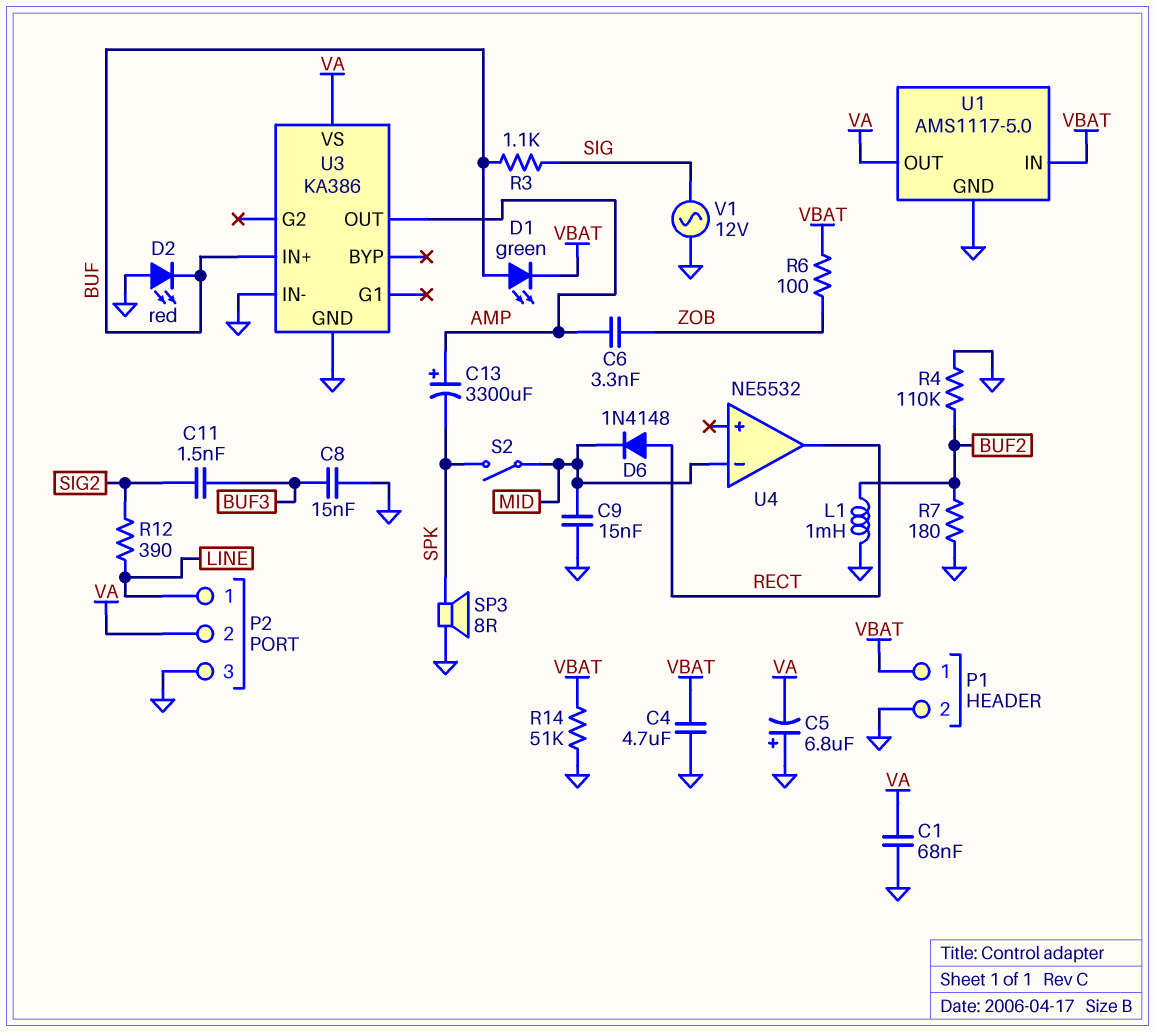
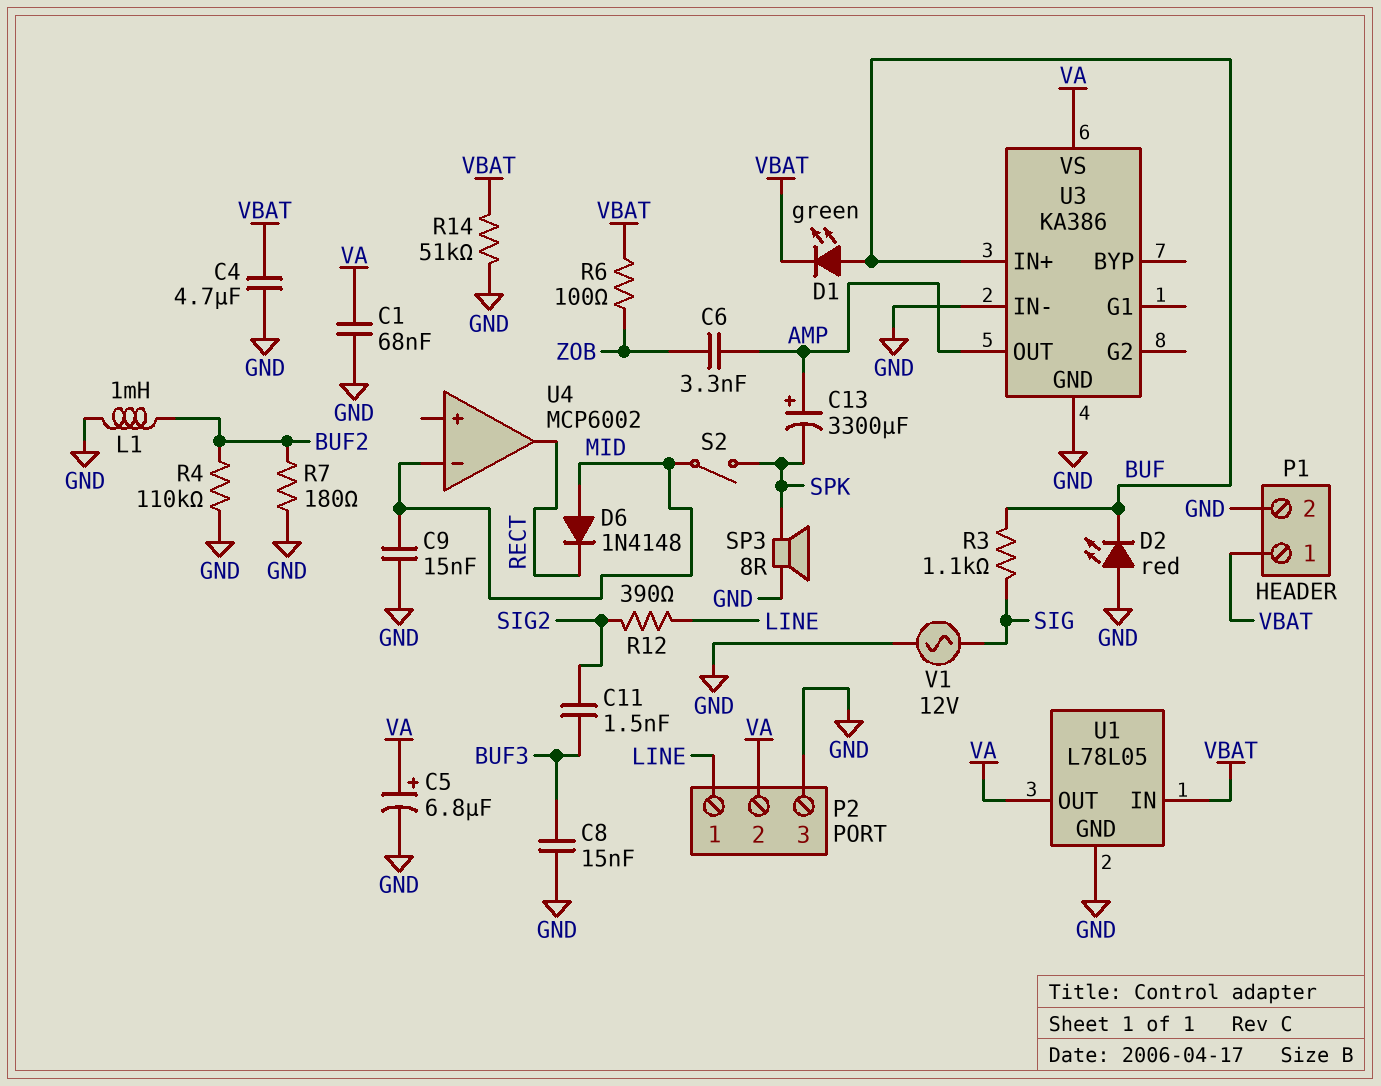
C5: 6.8uF (plus GND, minus VA) -> 6.8uF (plus VA, minus GND)
D6: diode 1N4148 (A RECT, K MID) -> diode 1N4148 (A MID, K RECT)
U1: AMS1117-5.0 -> L78L05
U4: NE5532 -> MCP6002

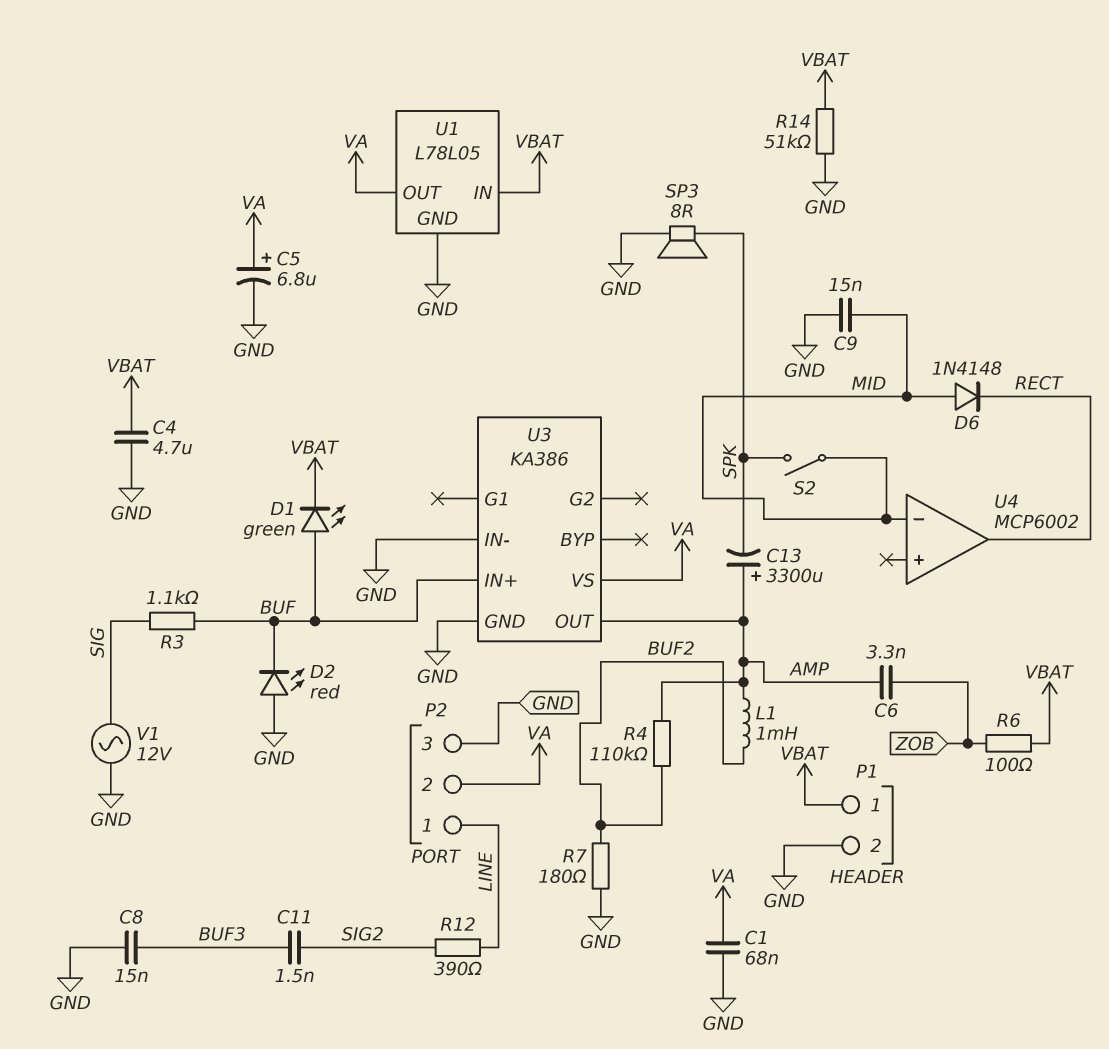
L1: 1mH (BUF2, GND) -> 1mH (AMP, BUF2)
R4: 110k (BUF2, GND) -> 110k (AMP, BUF2)

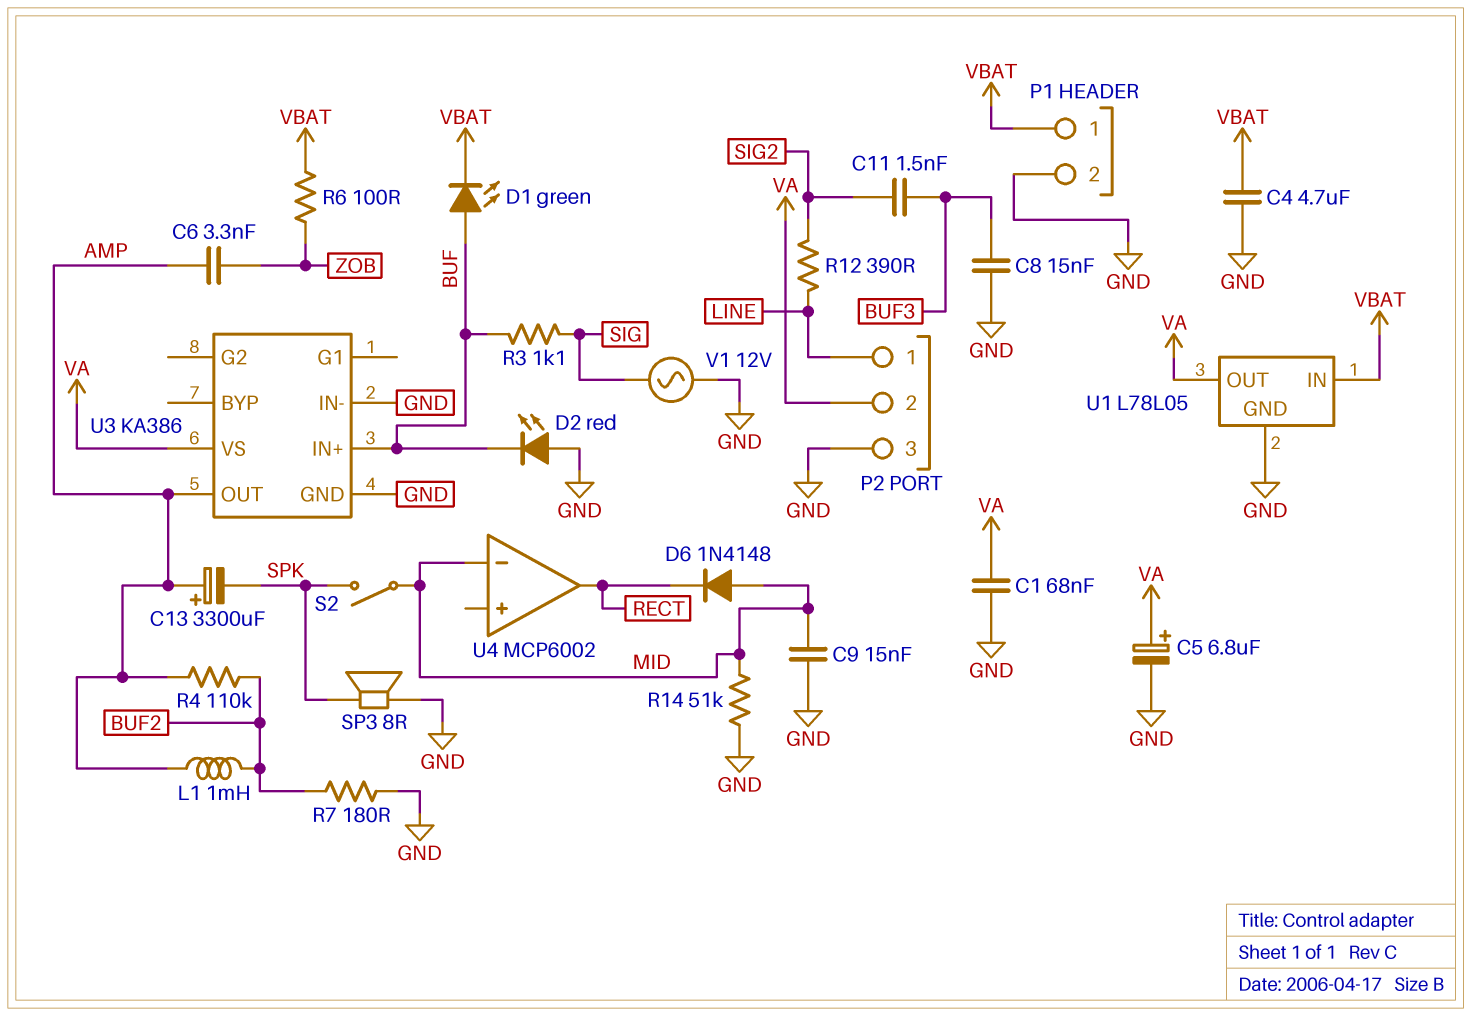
R14: 51k (GND, VBAT) -> 51k (GND, MID)

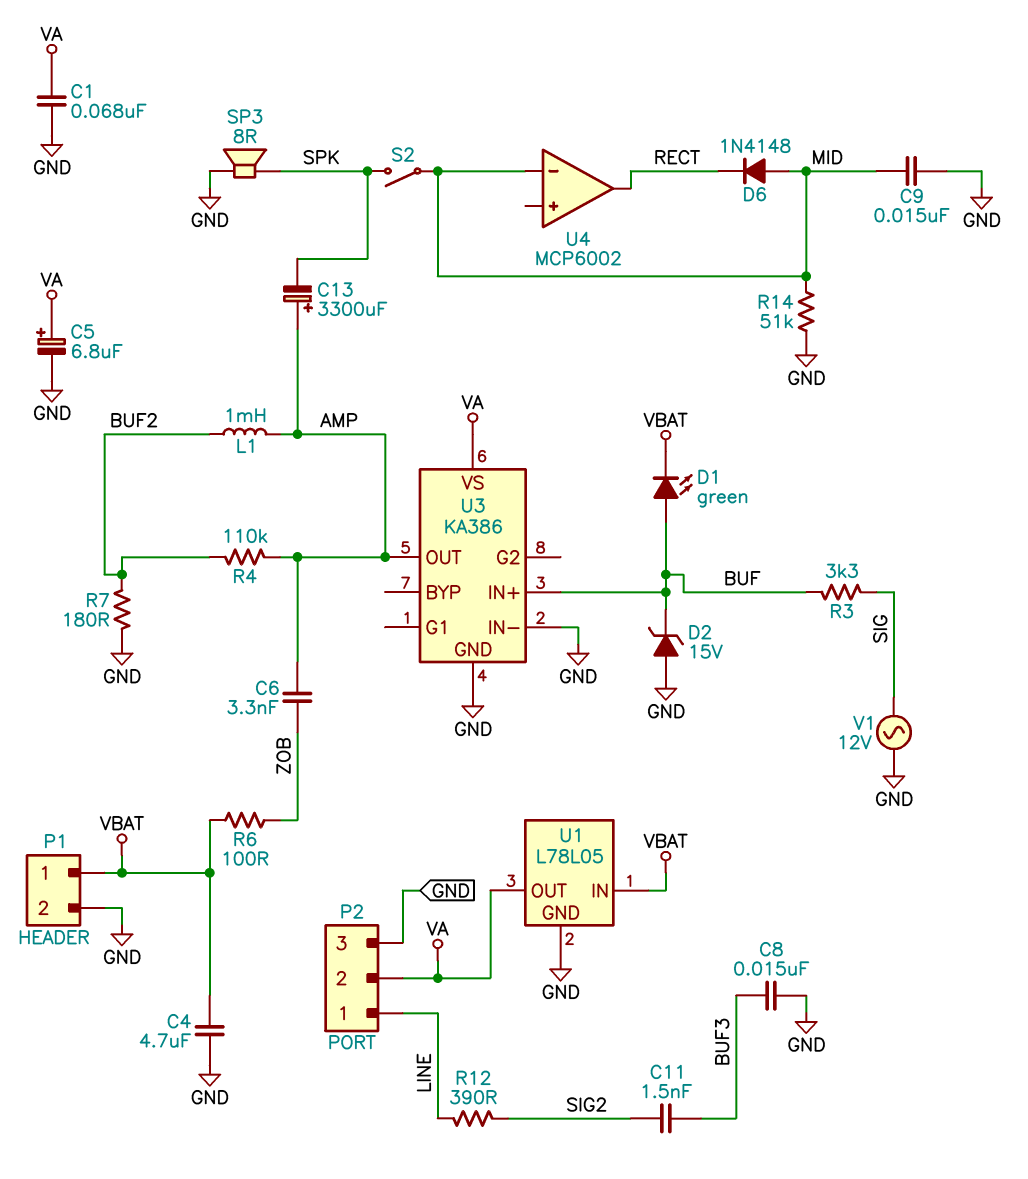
D2: LED red (A GND, K BUF) -> zener 15V (A GND, K BUF)
R3: 1.1k (BUF, SIG) -> 3.3k (BUF, SIG)

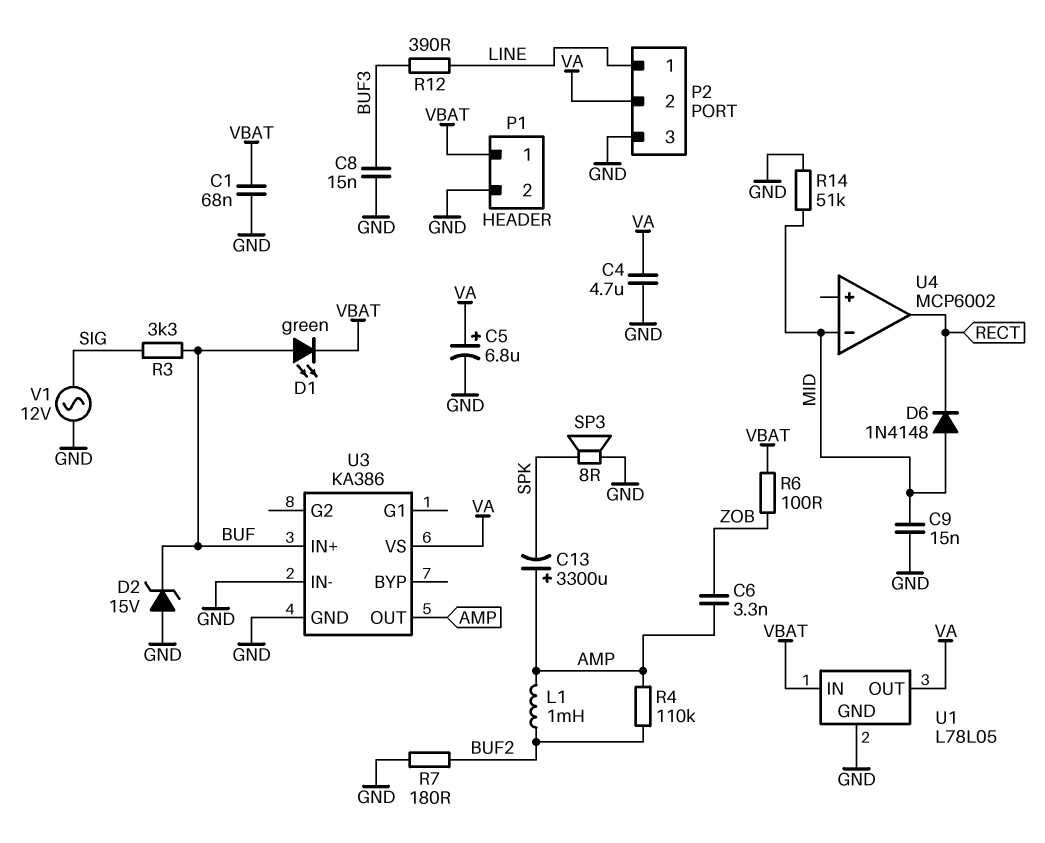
C1: 68nF (GND, VA) -> 68nF (GND, VBAT)
C4: 4.7uF (GND, VBAT) -> 4.7uF (GND, VA)
C11: 1.5nF (BUF3, SIG2) -> none
R12: 390 (LINE, SIG2) -> 390 (BUF3, LINE)
S2: switch (MID, SPK) -> none

